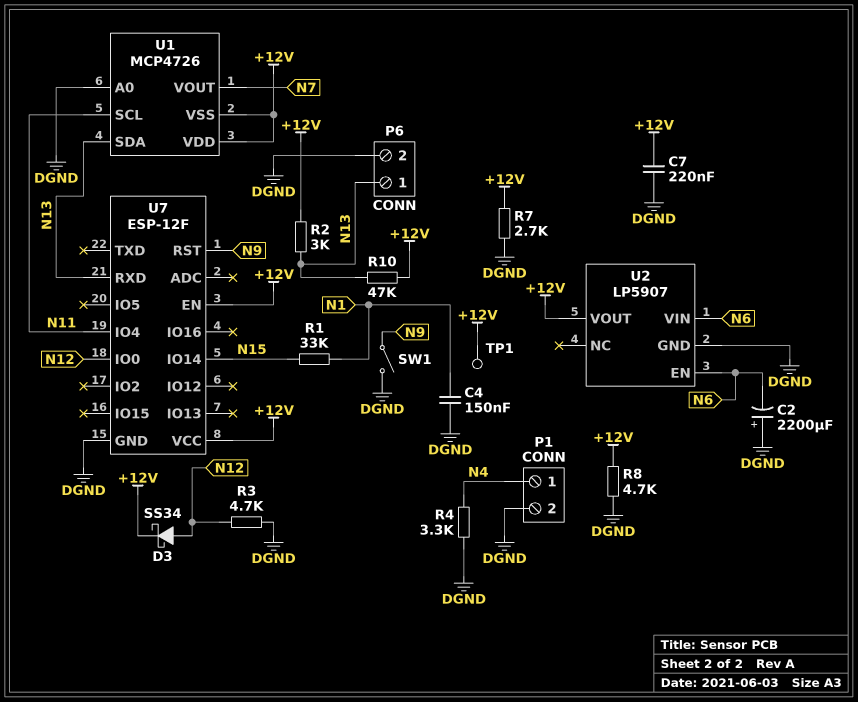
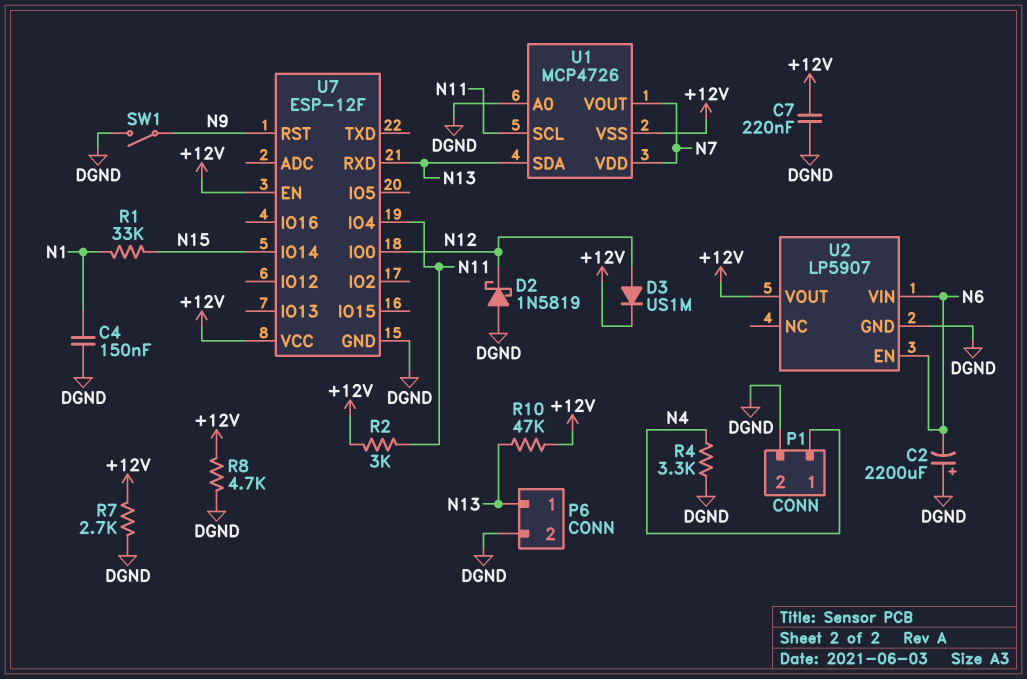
D2: none -> schottky 1N5819 (A DGND, K N12)
D3: schottky SS34 (A N12, K +12V) -> diode US1M (A N12, K +12V)
R2: 3k (+12V, N13) -> 3k (+12V, N11)
R3: 4.7k (DGND, N12) -> none
TP1: test point (+12V) -> none
U1 pin VDD: +12V -> N7

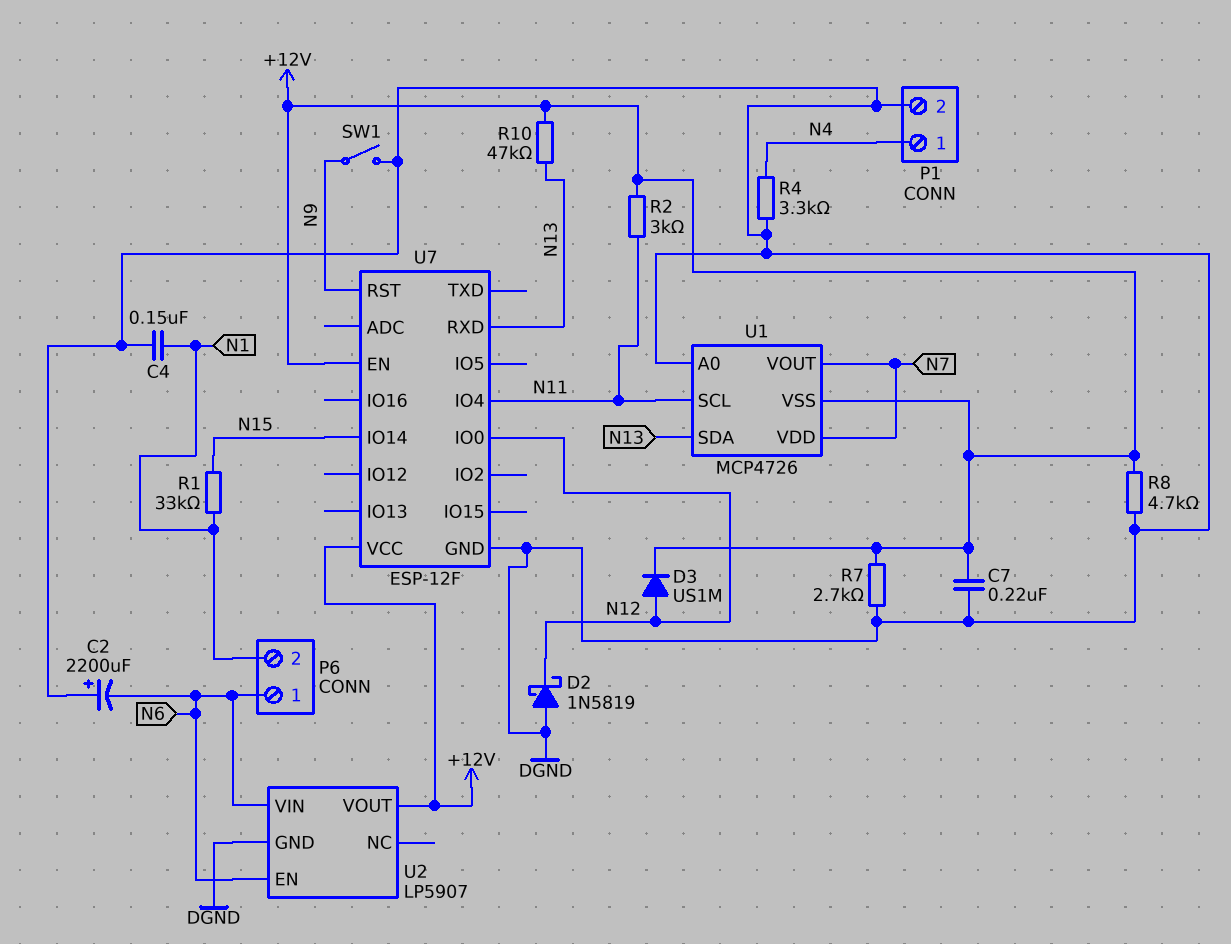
P6 pin 1: N13 -> N6
P6 pin 2: DGND -> N1

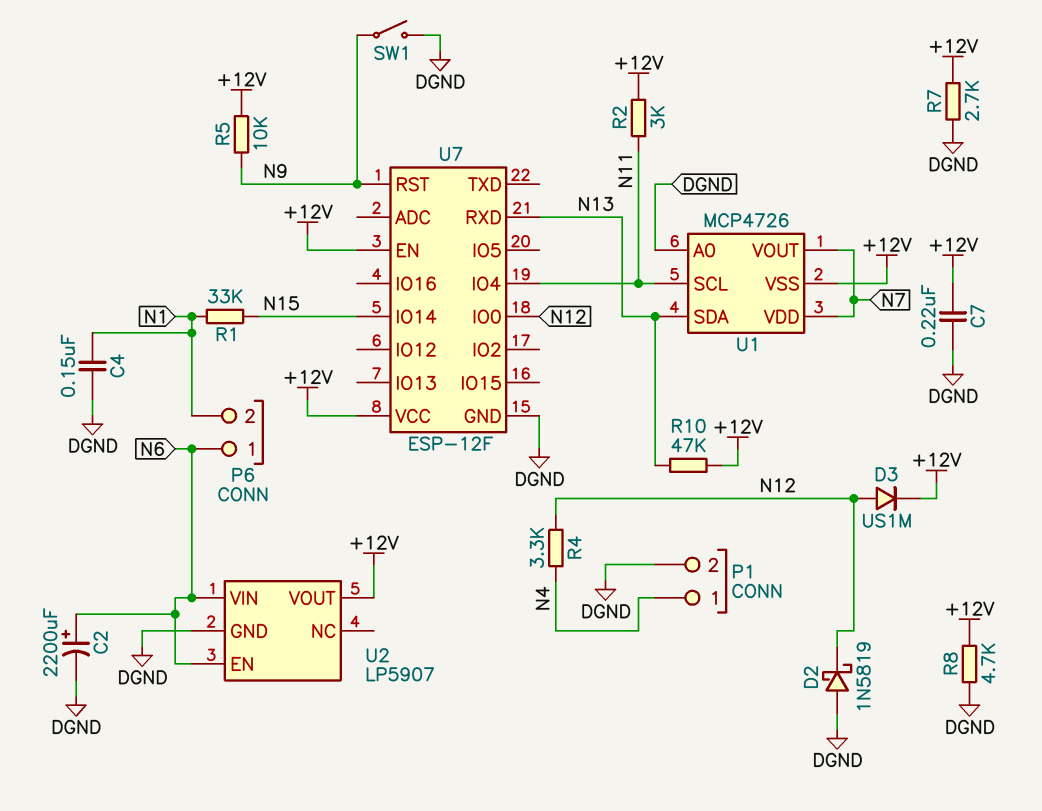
C2: 2200uF (plus DGND, minus N6) -> 2200uF (plus N6, minus DGND)
R4: 3.3k (DGND, N4) -> 3.3k (N4, N12)
R5: none -> 10k (+12V, N9)

